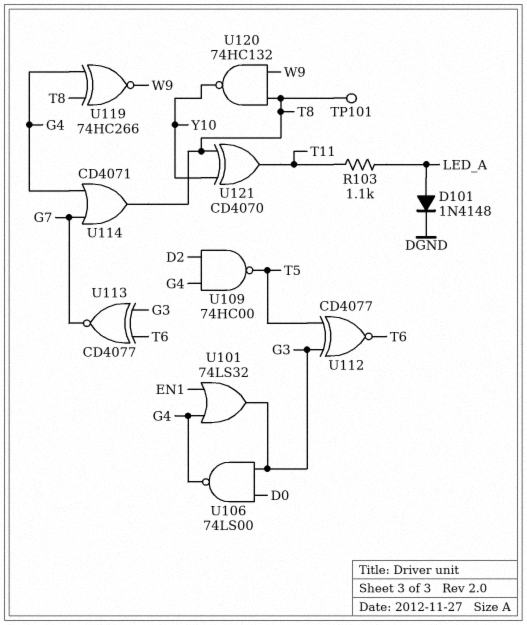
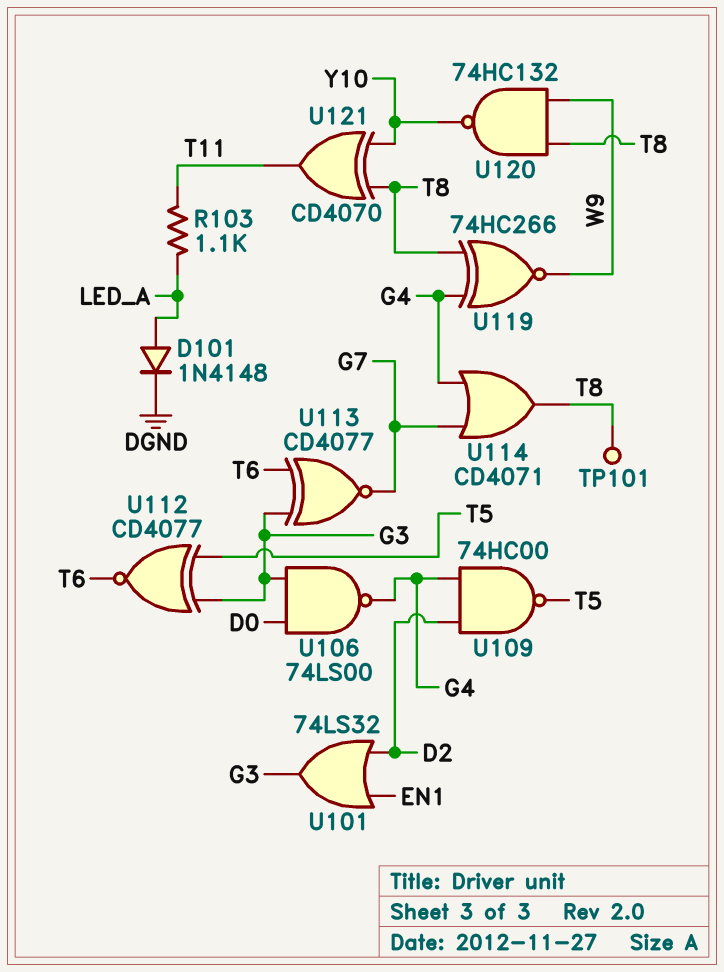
U101: OR 74LS32 (in EN1, in G4, out G3) -> OR 74LS32 (in D2, in EN1, out G3)

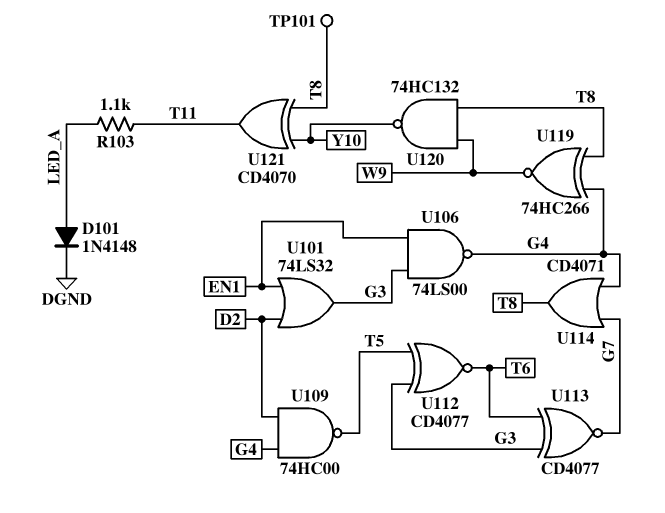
U106: NAND 74LS00 (in D0, in G3, out G4) -> NAND 74LS00 (in EN1, in G3, out G4)

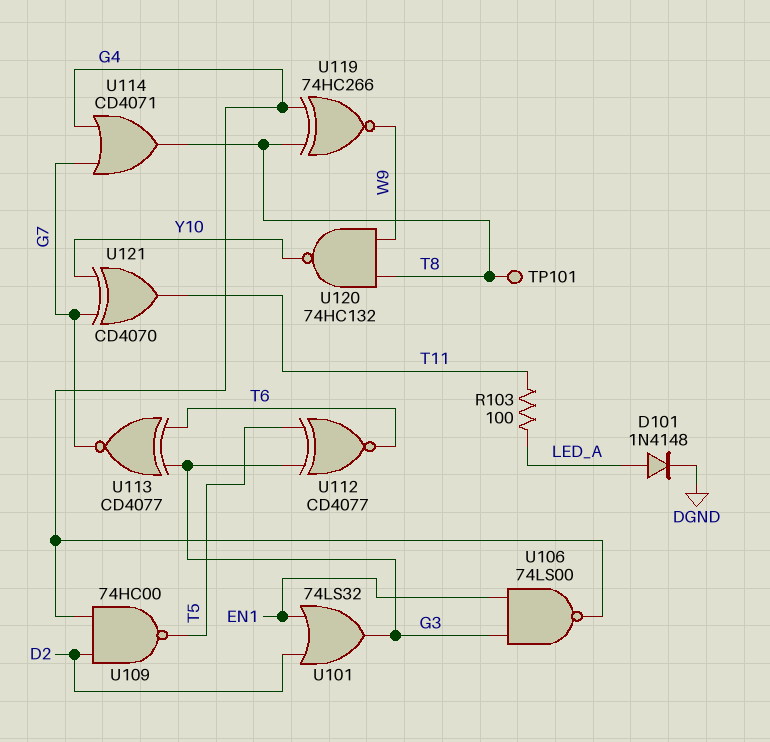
R103: 1.1k (LED_A, T11) -> 100 (LED_A, T11)
U121: XOR CD4070 (in T8, in Y10, out T11) -> XOR CD4070 (in G7, in Y10, out T11)

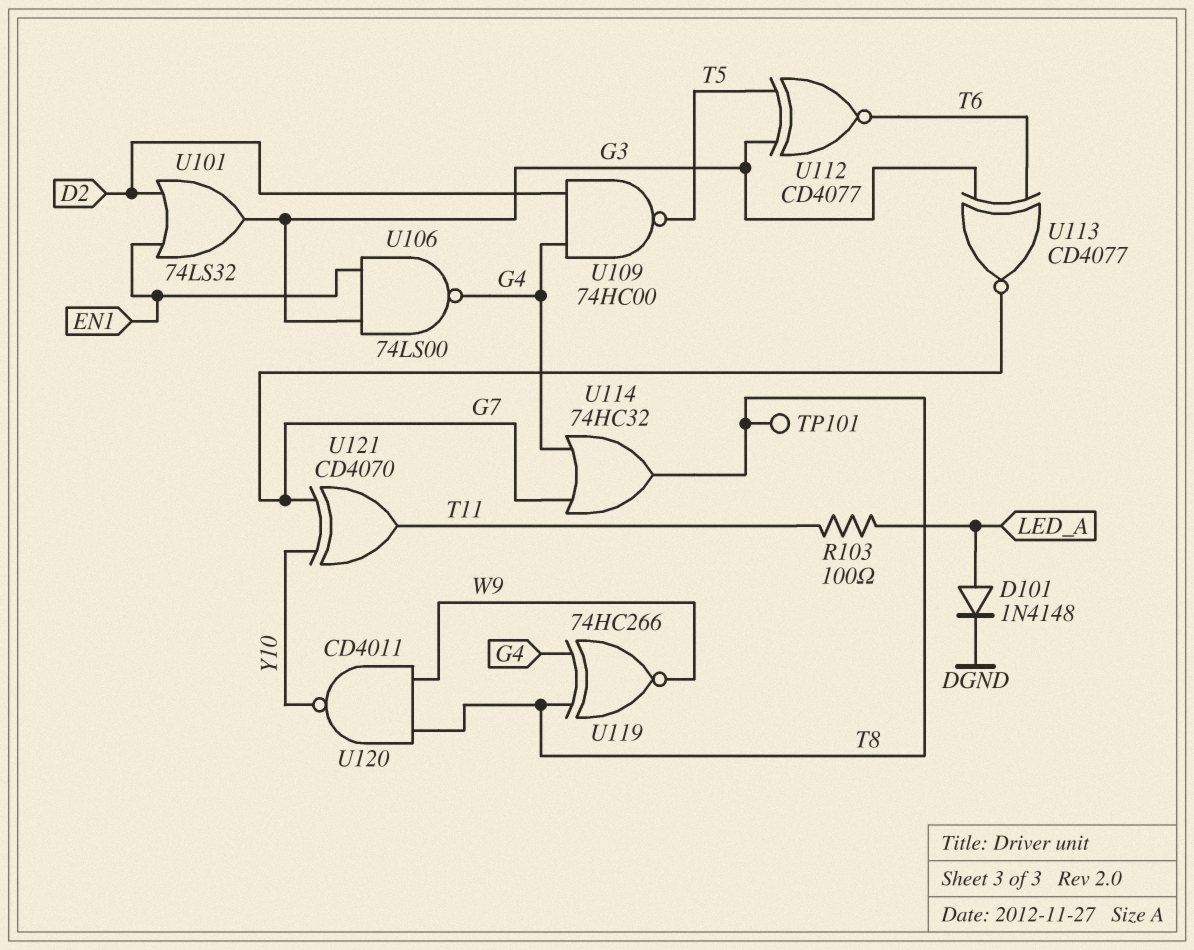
U114: OR CD4071 (in G4, in G7, out T8) -> OR 74HC32 (in G4, in G7, out T8)
U120: NAND 74HC132 (in T8, in W9, out Y10) -> NAND CD4011 (in T8, in W9, out Y10)

